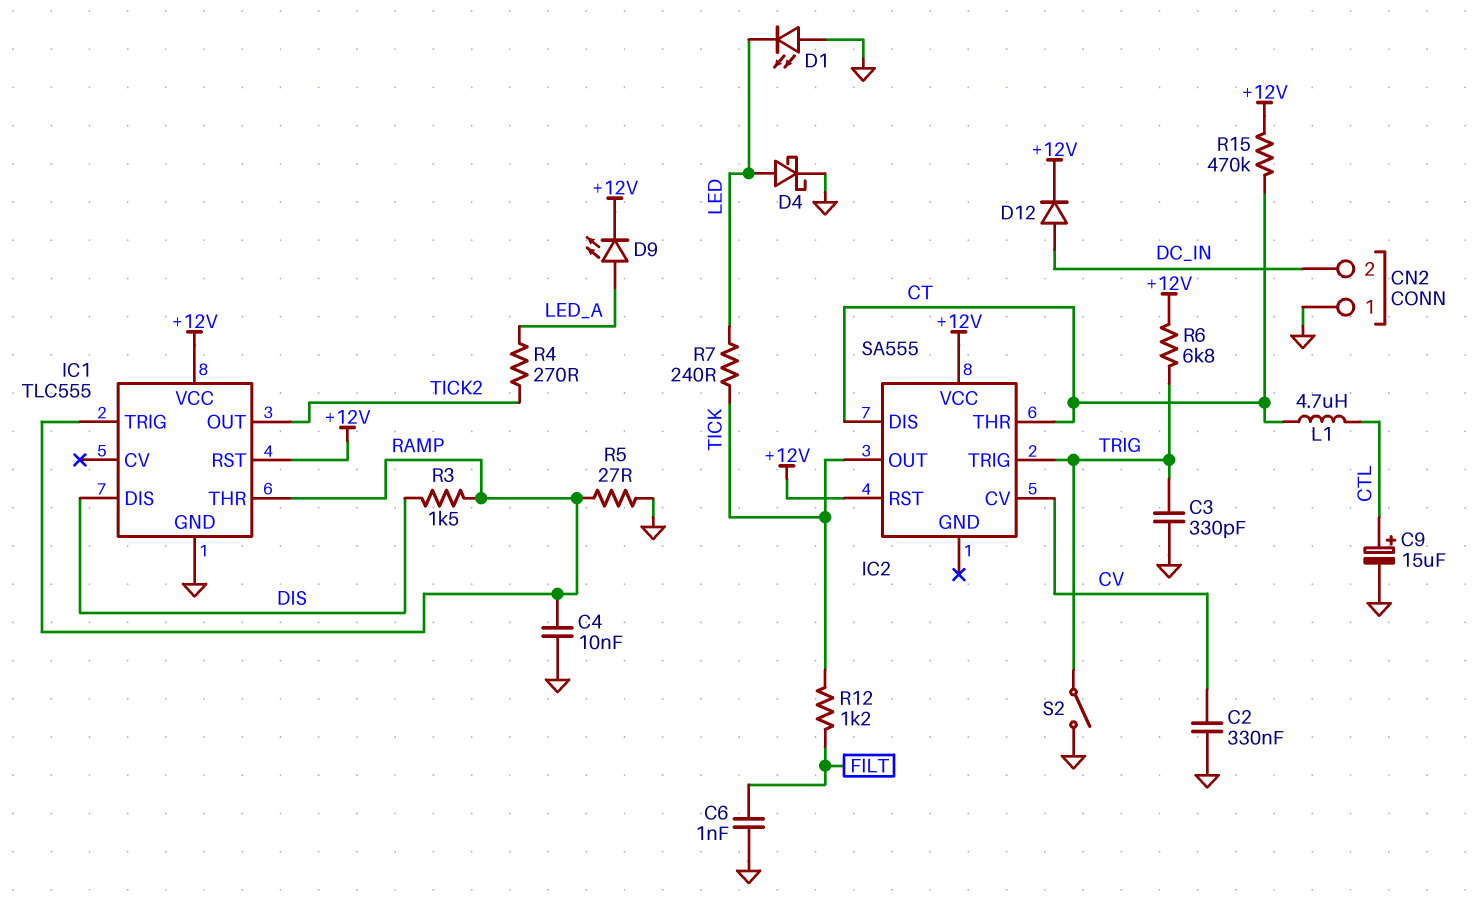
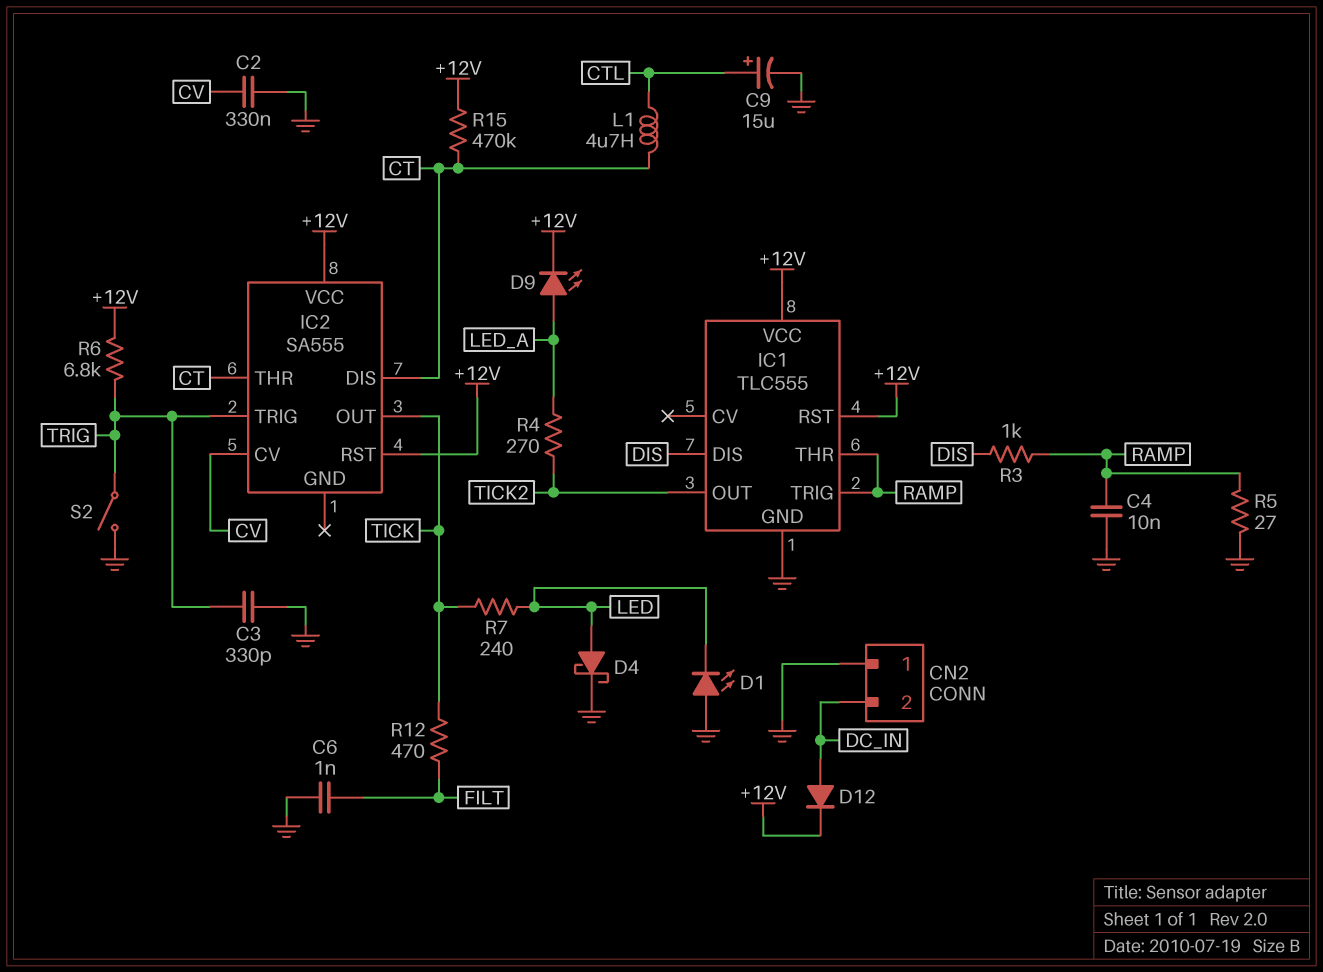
R3: 1.5k (DIS, RAMP) -> 1k (DIS, RAMP)
R12: 1.2k (FILT, TICK) -> 470 (FILT, TICK)

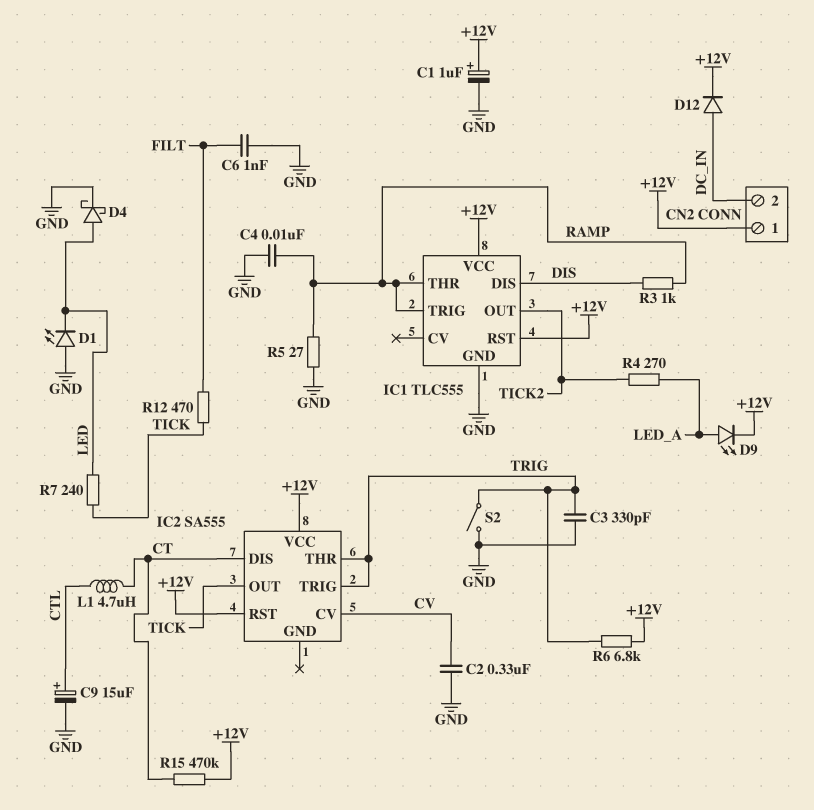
C1: none -> 1uF (plus +12V, minus GND)
CN2 pin 1: GND -> +12V
IC2 pin THR: CT -> TRIG

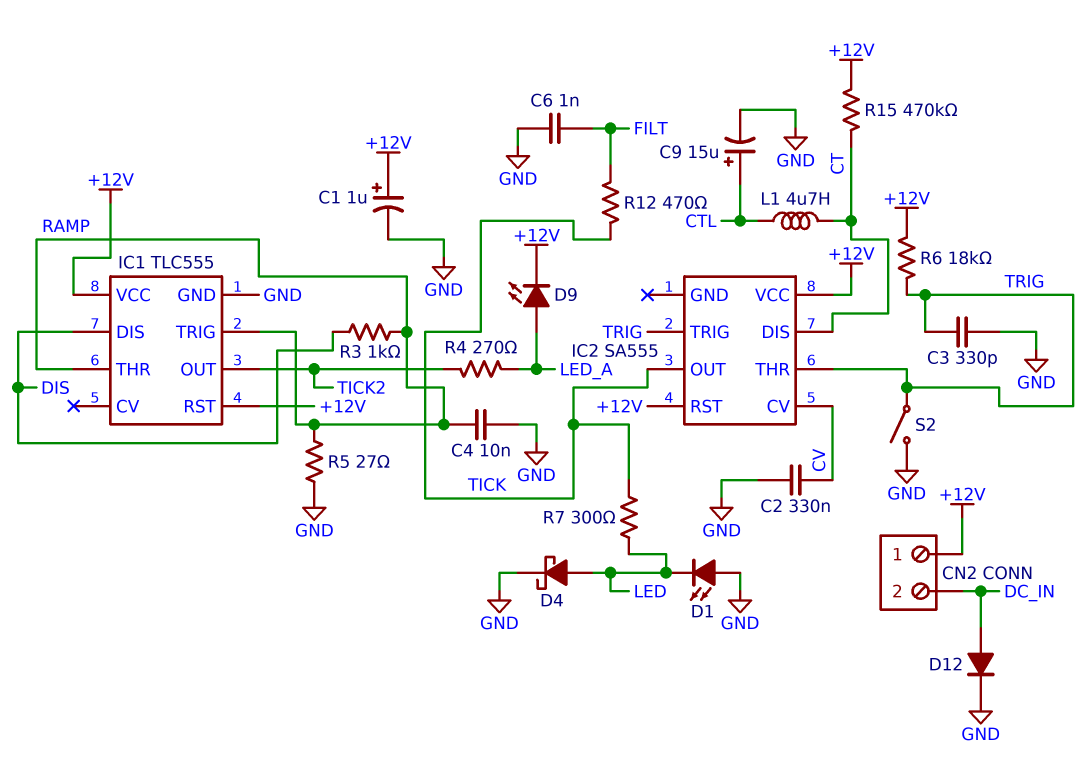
D12: diode (A DC_IN, K +12V) -> diode (A DC_IN, K GND)
R6: 6.8k (+12V, TRIG) -> 18k (+12V, TRIG)
R7: 240 (LED, TICK) -> 300 (LED, TICK)

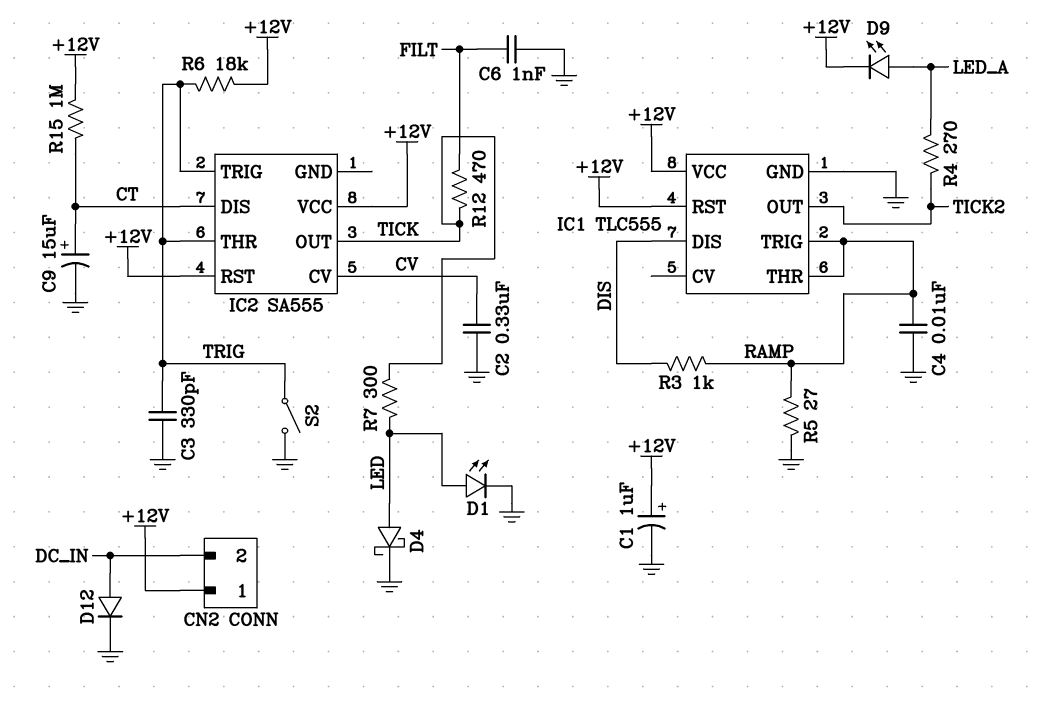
C9: 15uF (plus CTL, minus GND) -> 15uF (plus CT, minus GND)
D1: LED (A GND, K LED) -> LED (A LED, K GND)
L1: 4.7uH (CT, CTL) -> none
R15: 470k (+12V, CT) -> 1M (+12V, CT)

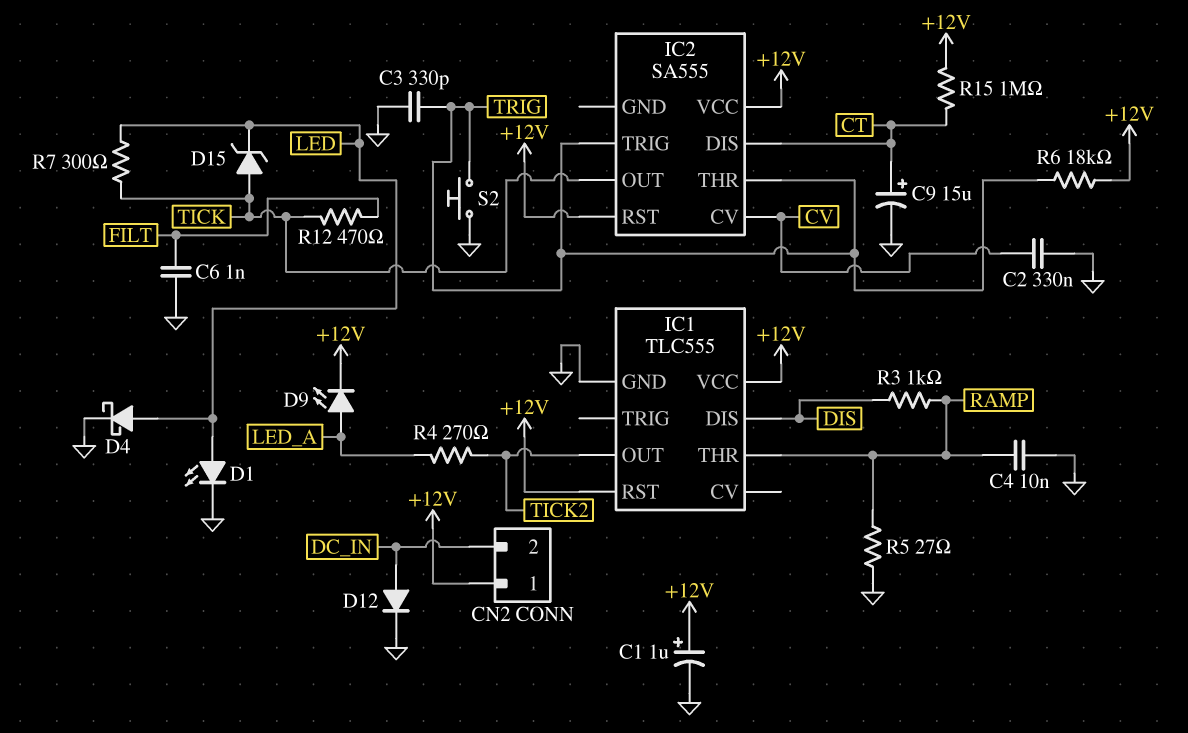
D15: none -> zener (A TICK, K LED)
IC1 pin TRIG: RAMP -> none
S2: switch (GND, TRIG) -> button (GND, TRIG)

